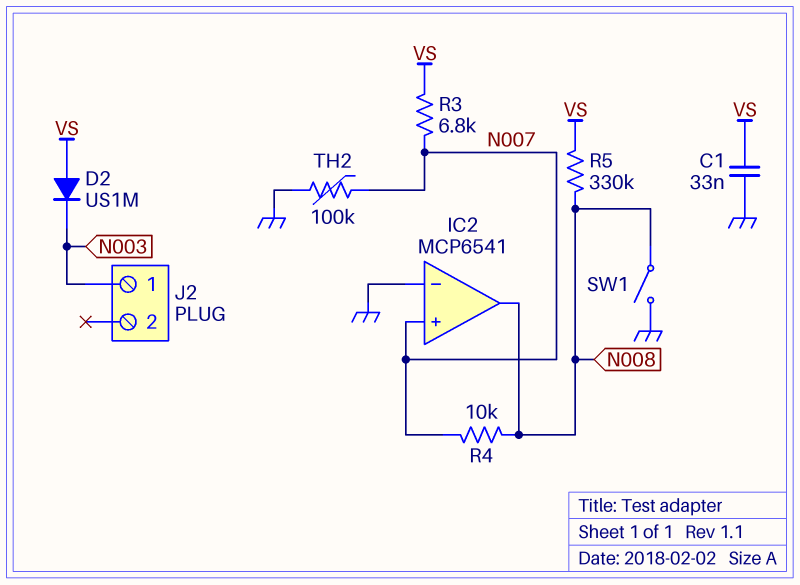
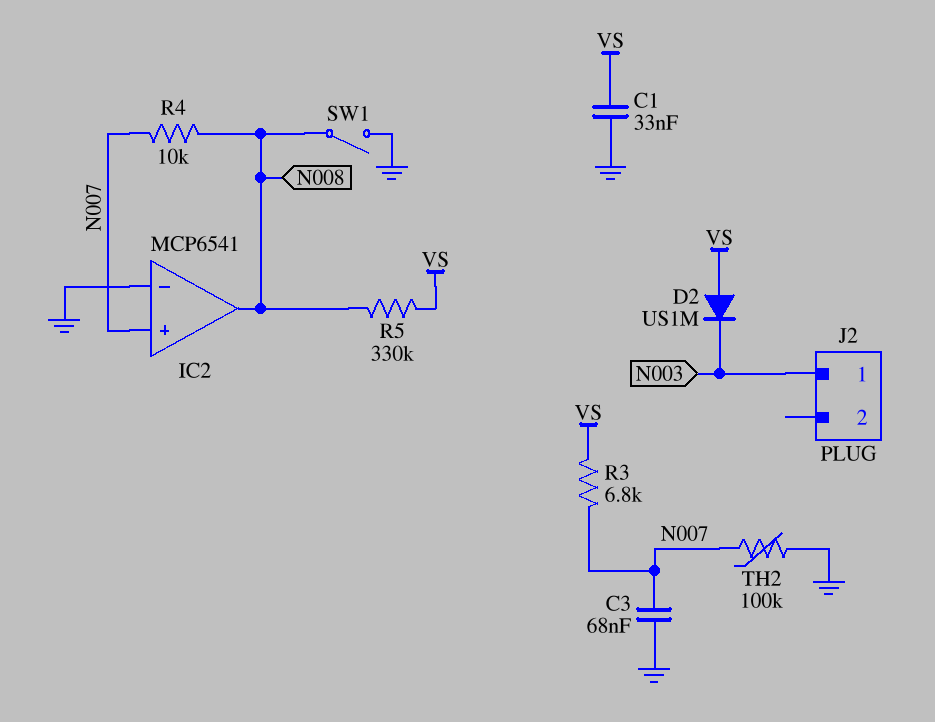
C3: none -> 68nF (GND, N007)

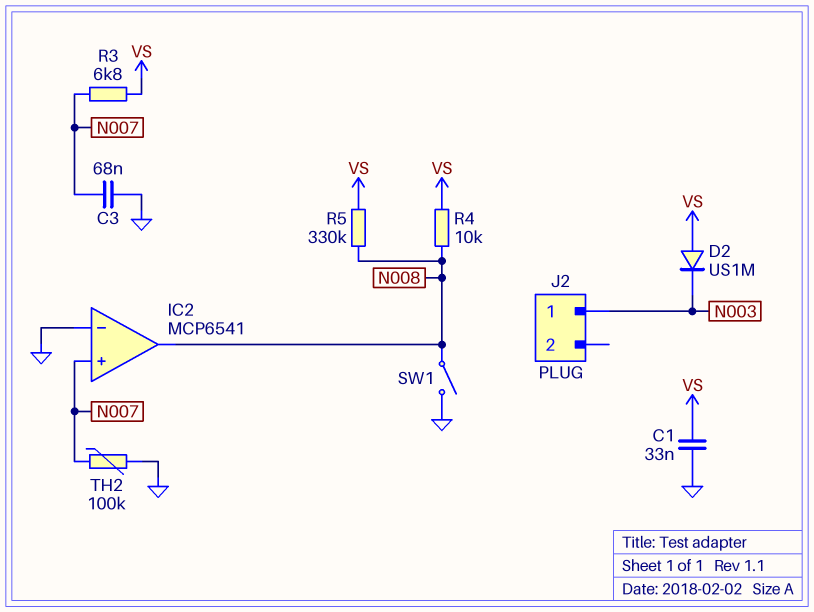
R4: 10k (N007, N008) -> 10k (N008, VS)

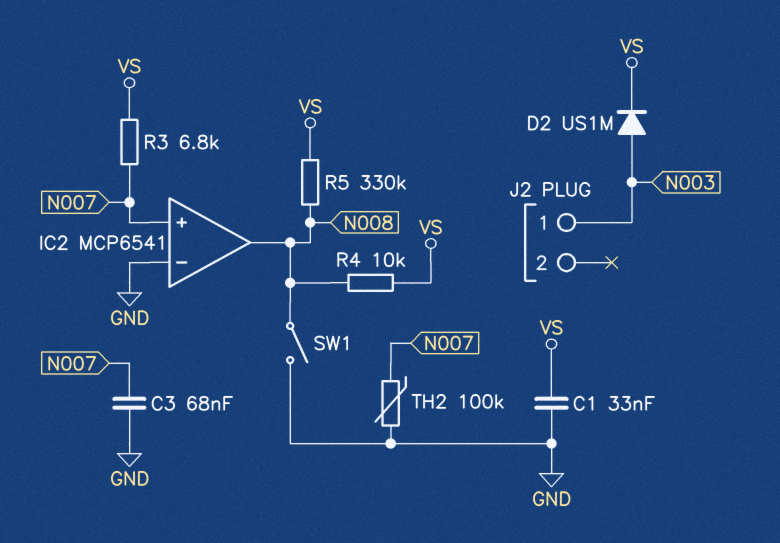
D2: diode US1M (A VS, K N003) -> diode US1M (A N003, K VS)

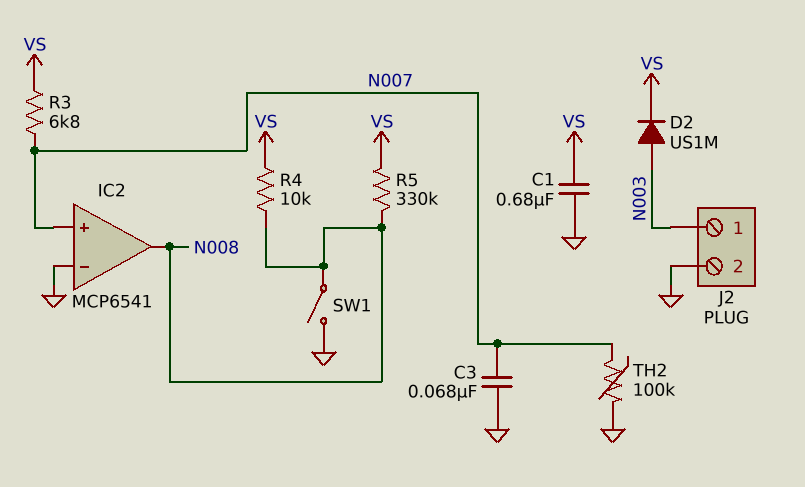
C1: 33nF (GND, VS) -> 680nF (GND, VS)
J2 pin 2: none -> GND

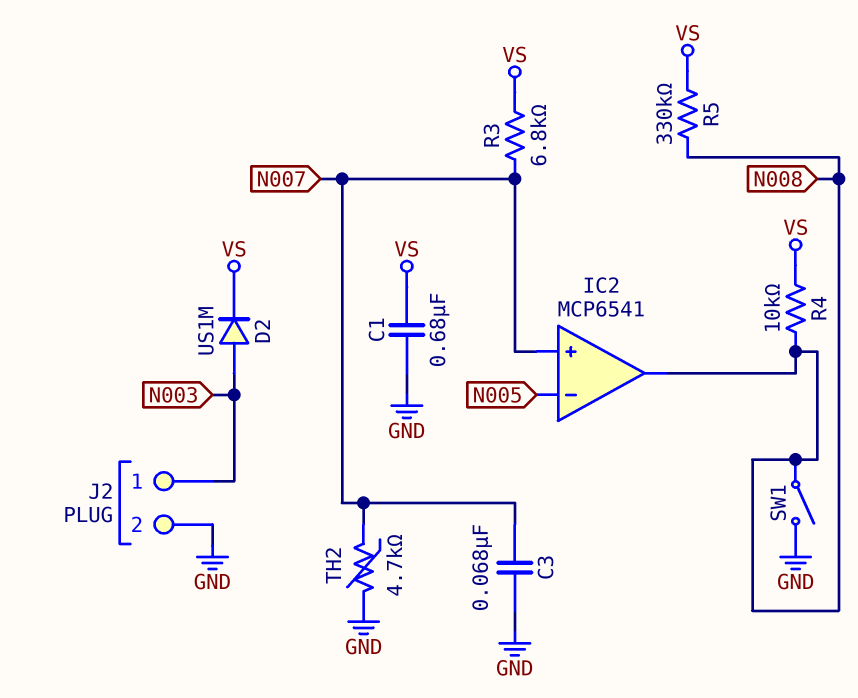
IC2 pin in-: GND -> N005
TH2: 100k (GND, N007) -> 4.7k (GND, N007)

